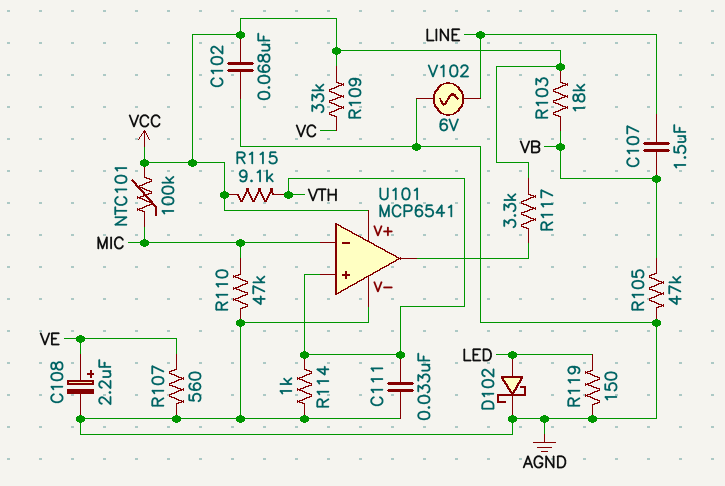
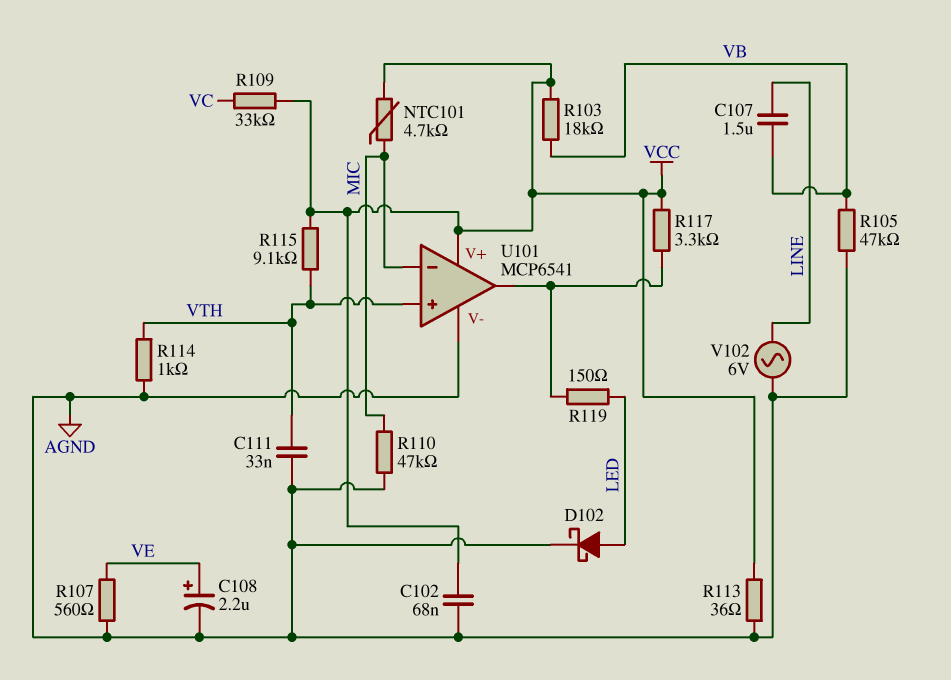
NTC101: 100k (MIC, VCC) -> 4.7k (MIC, VCC)
R113: none -> 36 (AGND, VCC)
R119: 150 (AGND, LED) -> 150 (LED, U101/out)

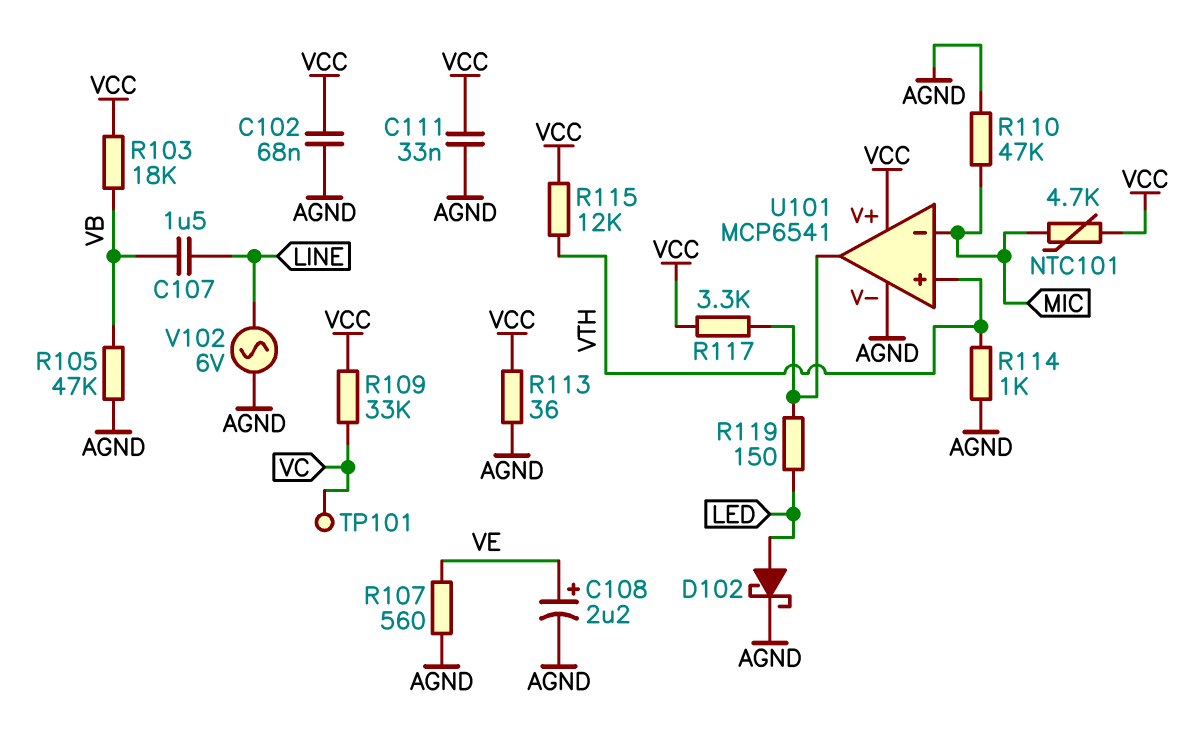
C111: 33nF (AGND, VTH) -> 33nF (AGND, VCC)
R115: 9.1k (VCC, VTH) -> 12k (VCC, VTH)
TP101: none -> test point (VC)

